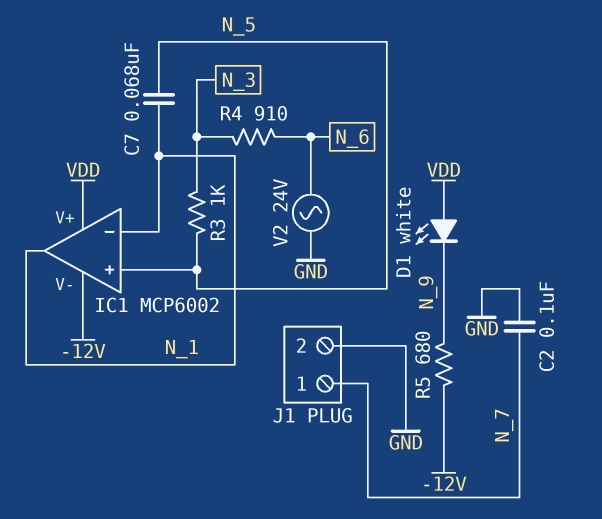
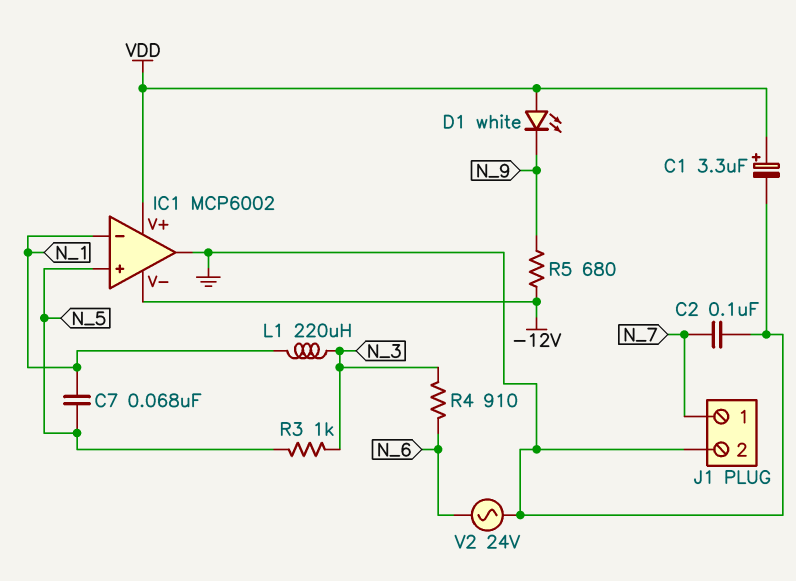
C1: none -> 3.3uF (plus VDD, minus GND)
IC1 pin out: N_1 -> GND
L1: none -> 220uH (N_1, N_3)

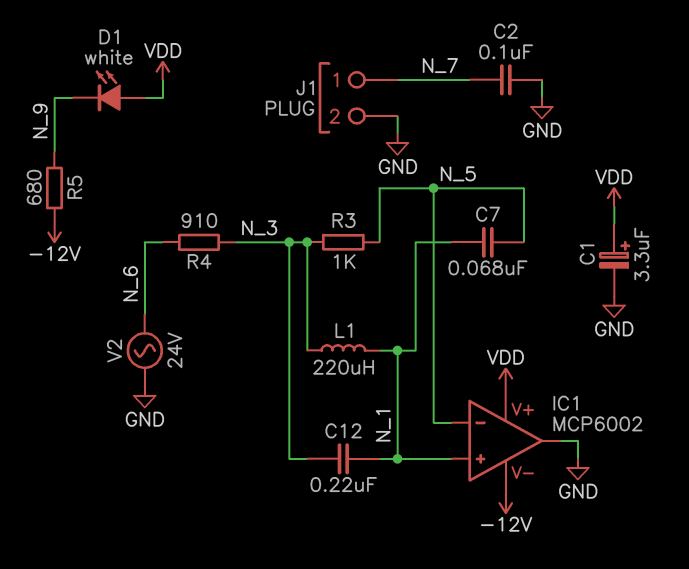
C12: none -> 220nF (N_1, N_3)
IC1 pin in+: N_5 -> N_1
IC1 pin in-: N_1 -> N_5

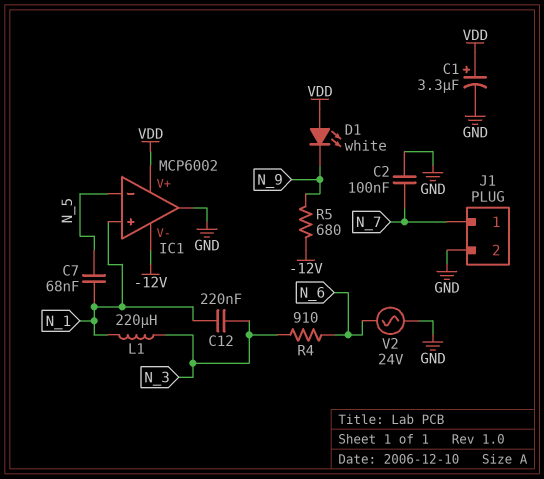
R3: 1k (N_3, N_5) -> none

